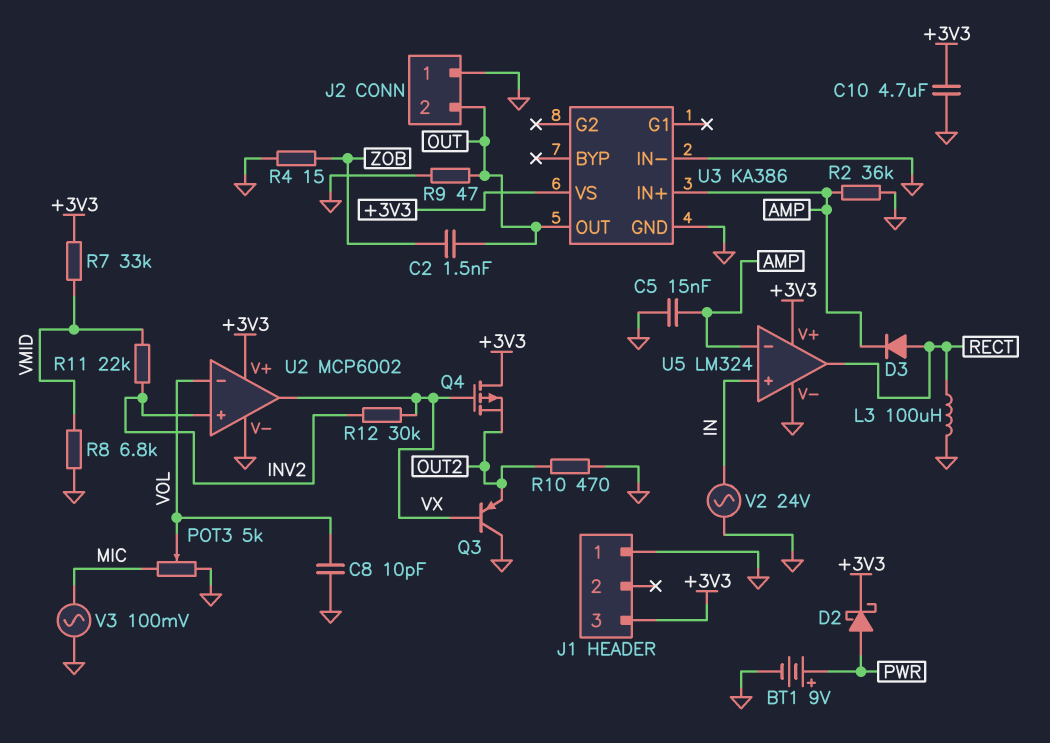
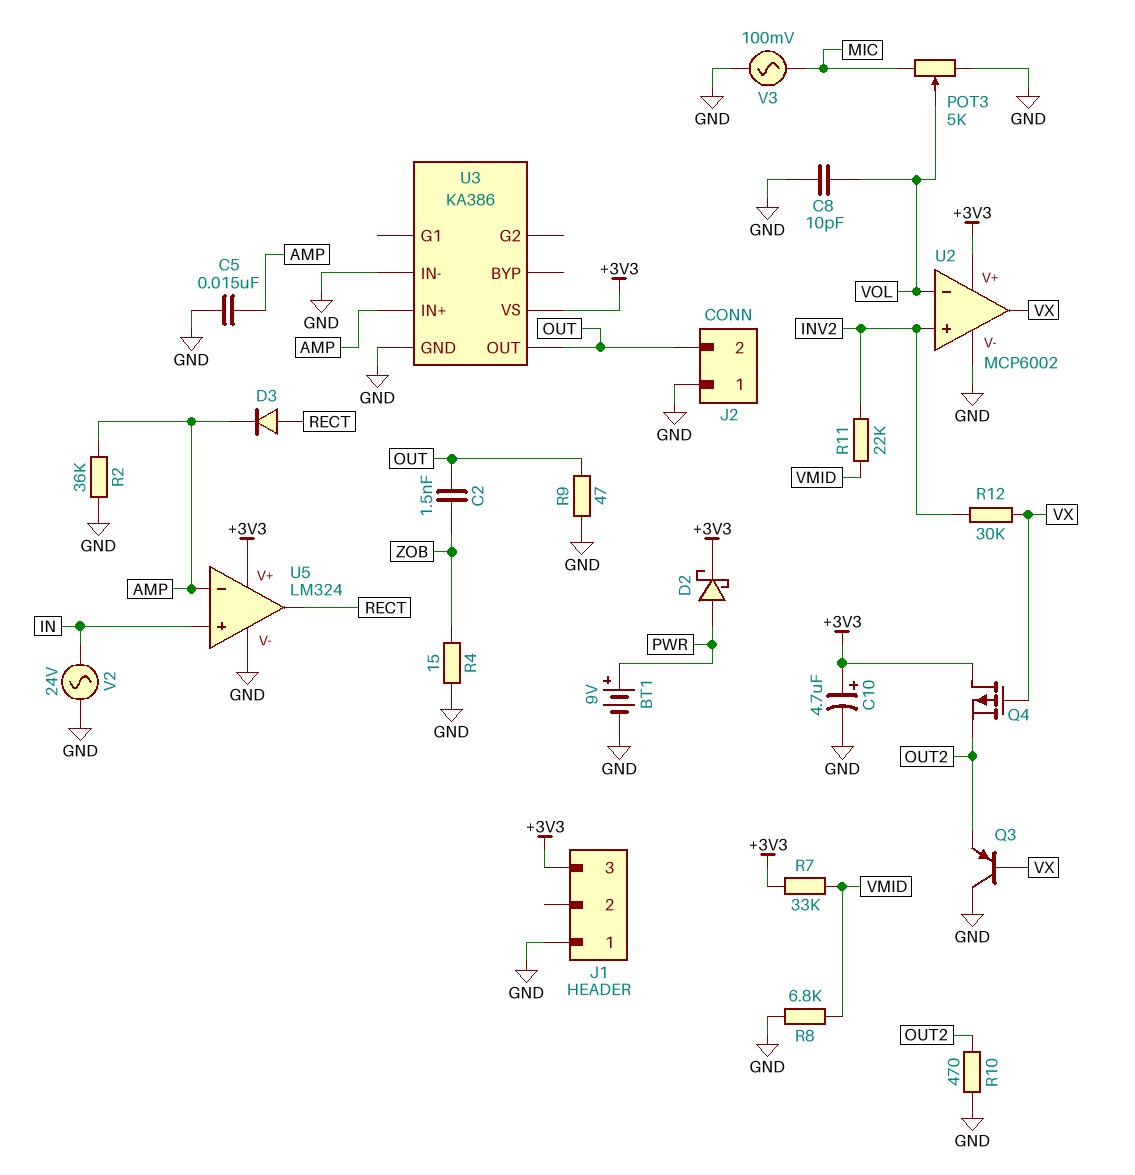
C10: 4.7uF (+3V3, GND) -> 4.7uF (plus +3V3, minus GND)
L3: 100uH (GND, RECT) -> none

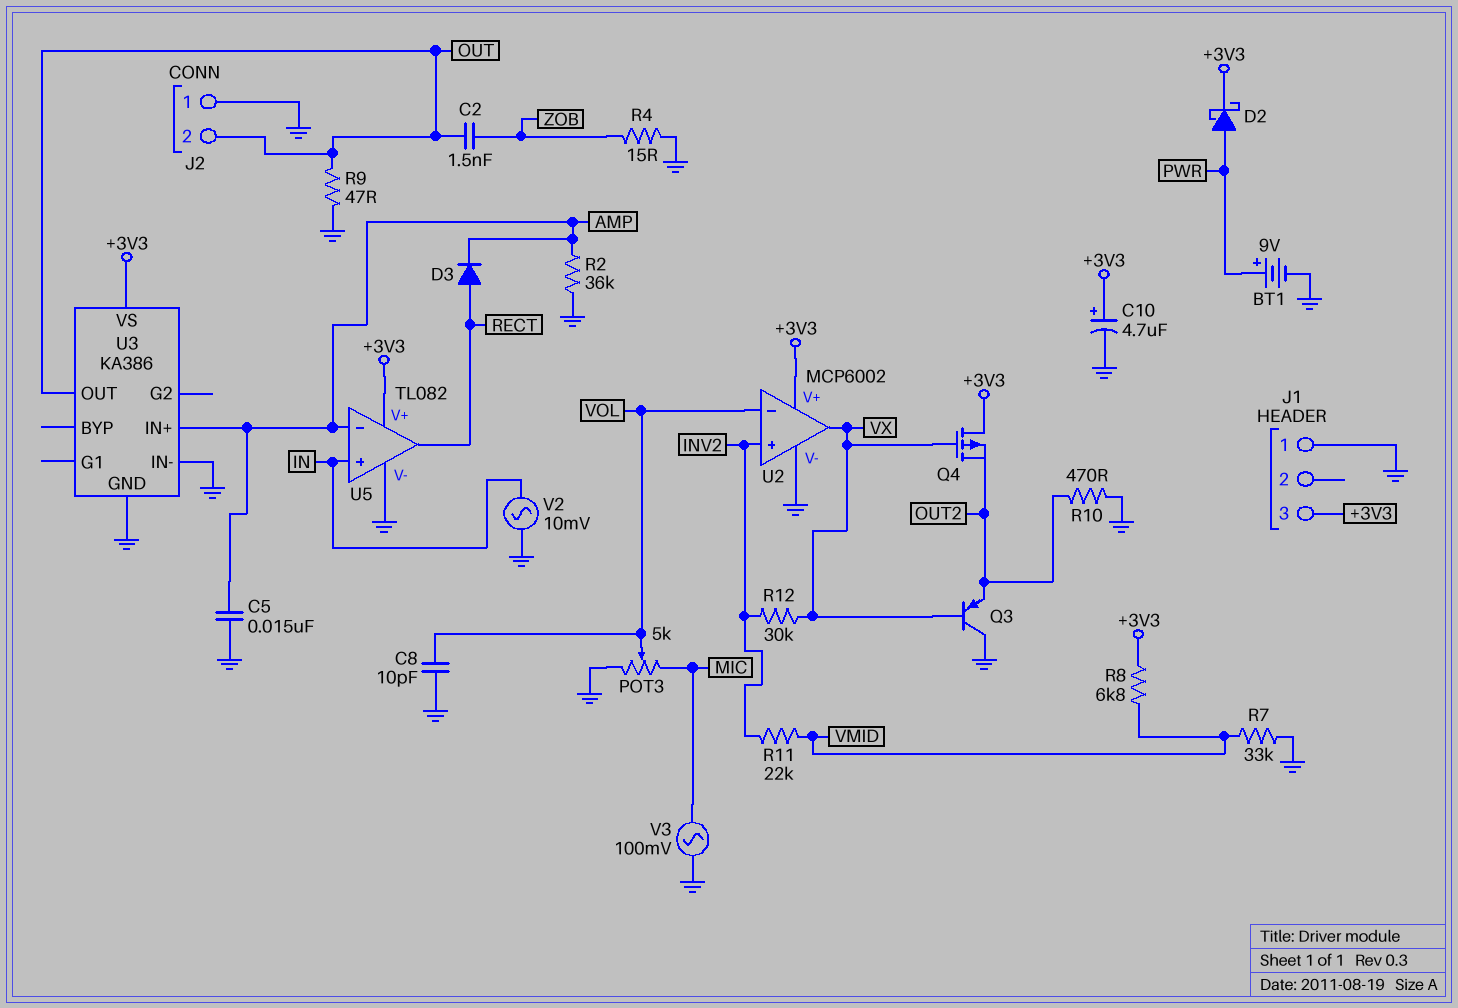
R7: 33k (+3V3, VMID) -> 33k (GND, VMID)
R8: 6.8k (GND, VMID) -> 6.8k (+3V3, VMID)
U5: LM324 -> TL082
V2: AC 24V (GND, IN) -> AC 10mV (GND, IN)

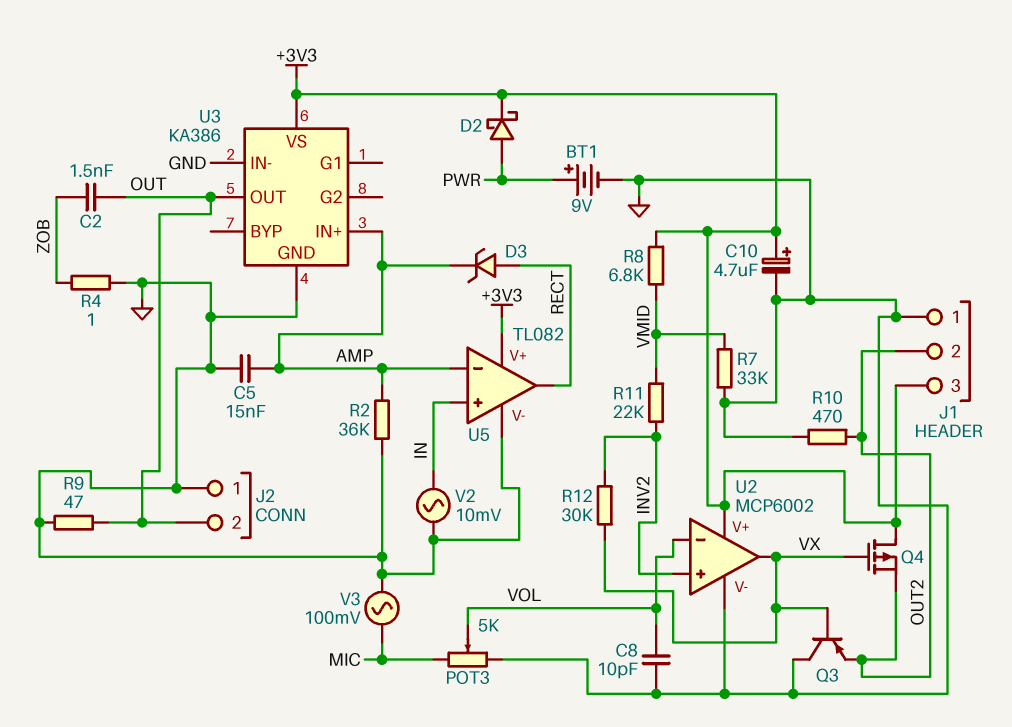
D3: diode (A RECT, K AMP) -> zener (A RECT, K AMP)
J1 pin 2: none -> OUT2
R4: 15 (GND, ZOB) -> 1 (GND, ZOB)

